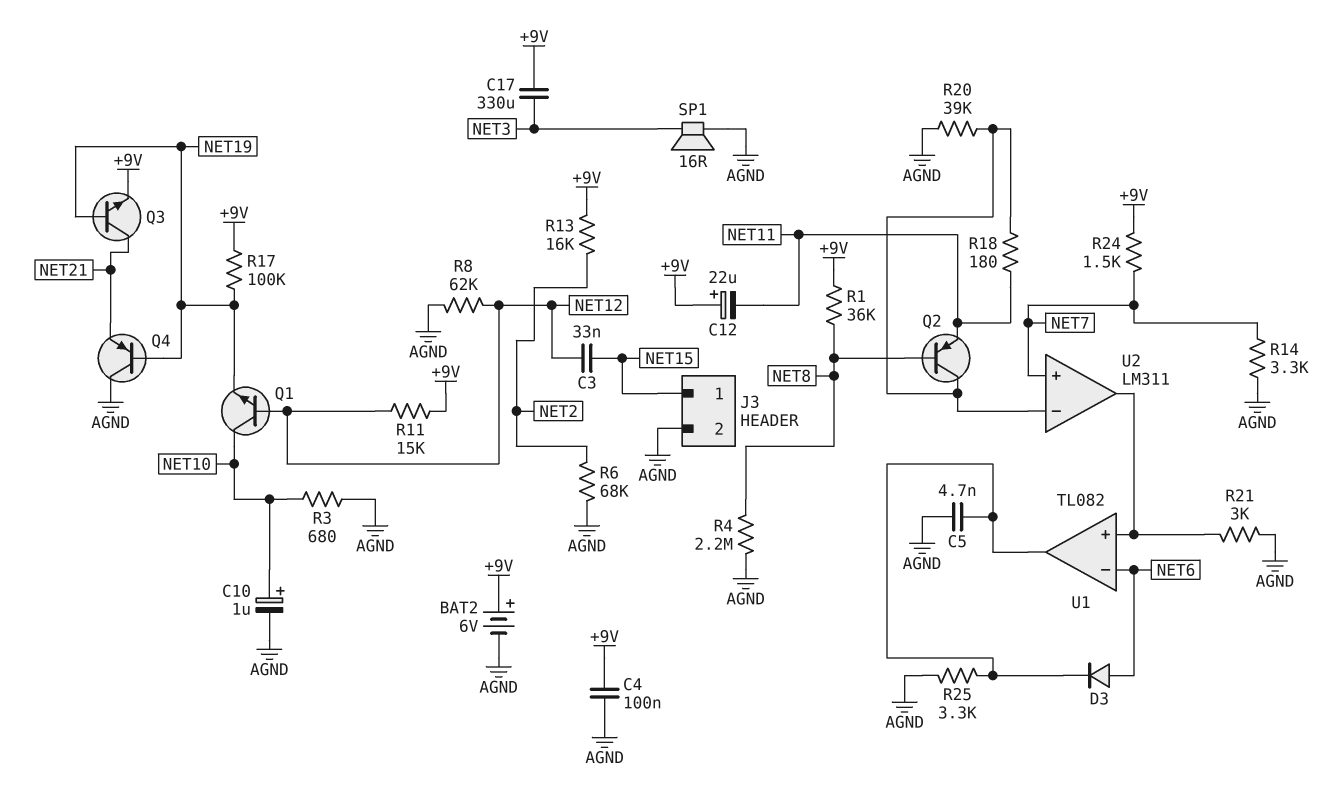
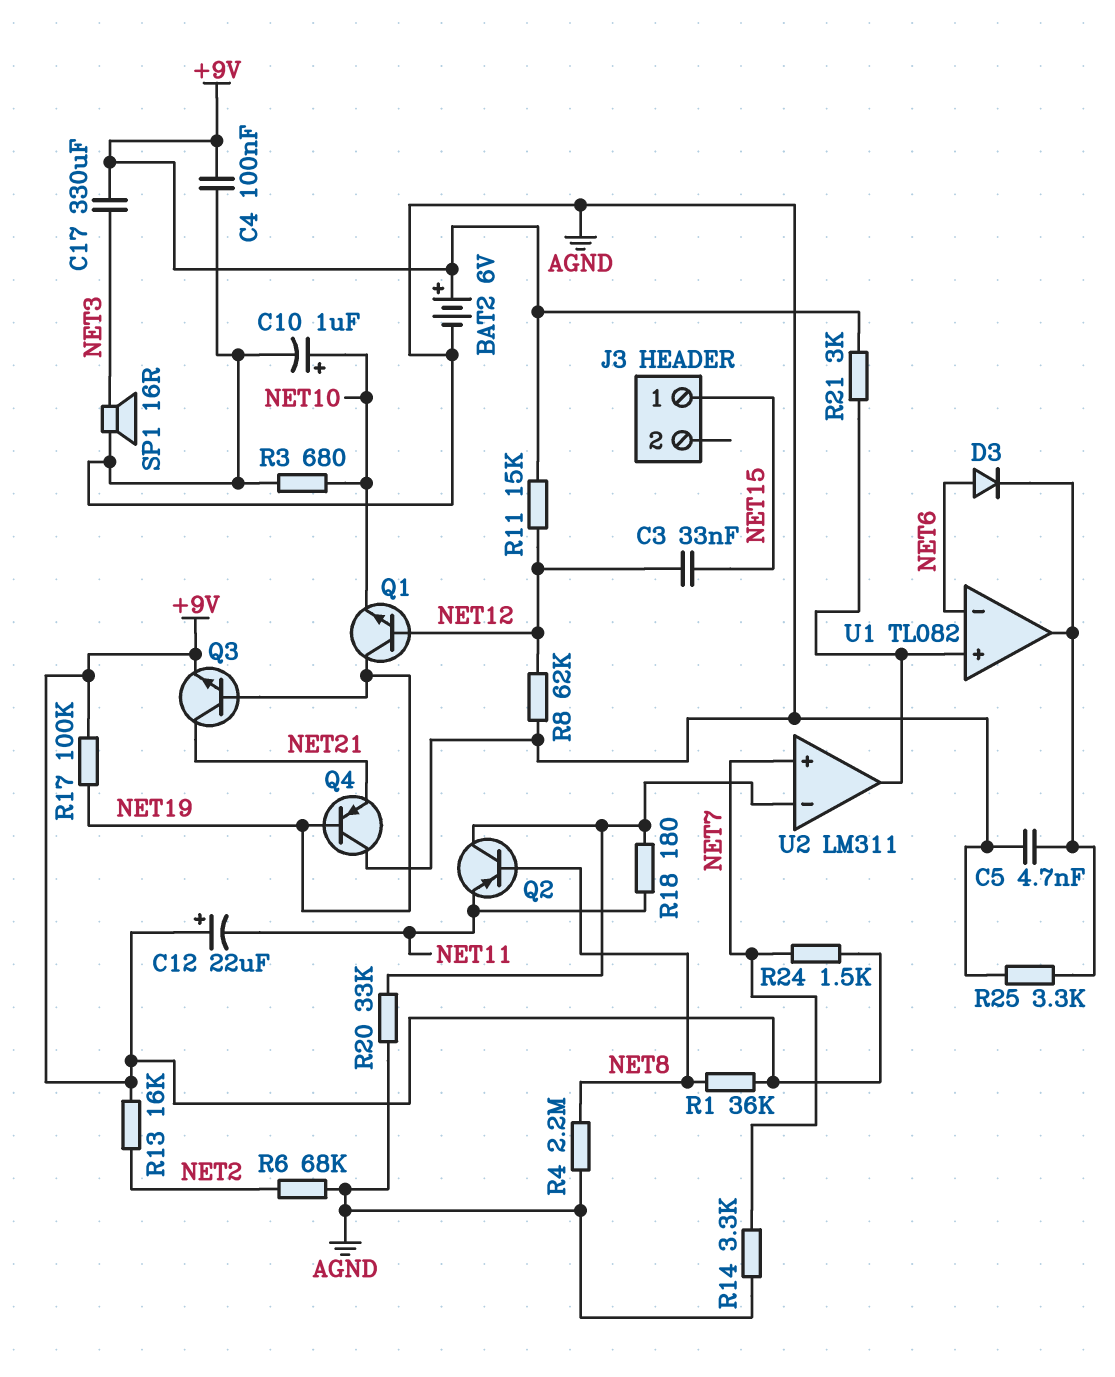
J3 pin 2: AGND -> none
Q1: NPN (B NET12, C NET10, E NET19) -> NPN (B NET12, C NET19, E NET10)
R20: 39k (AGND, U2/in-) -> 33k (AGND, U2/in-)
R21: 3k (AGND, U1/in+) -> 3k (+9V, U1/in+)

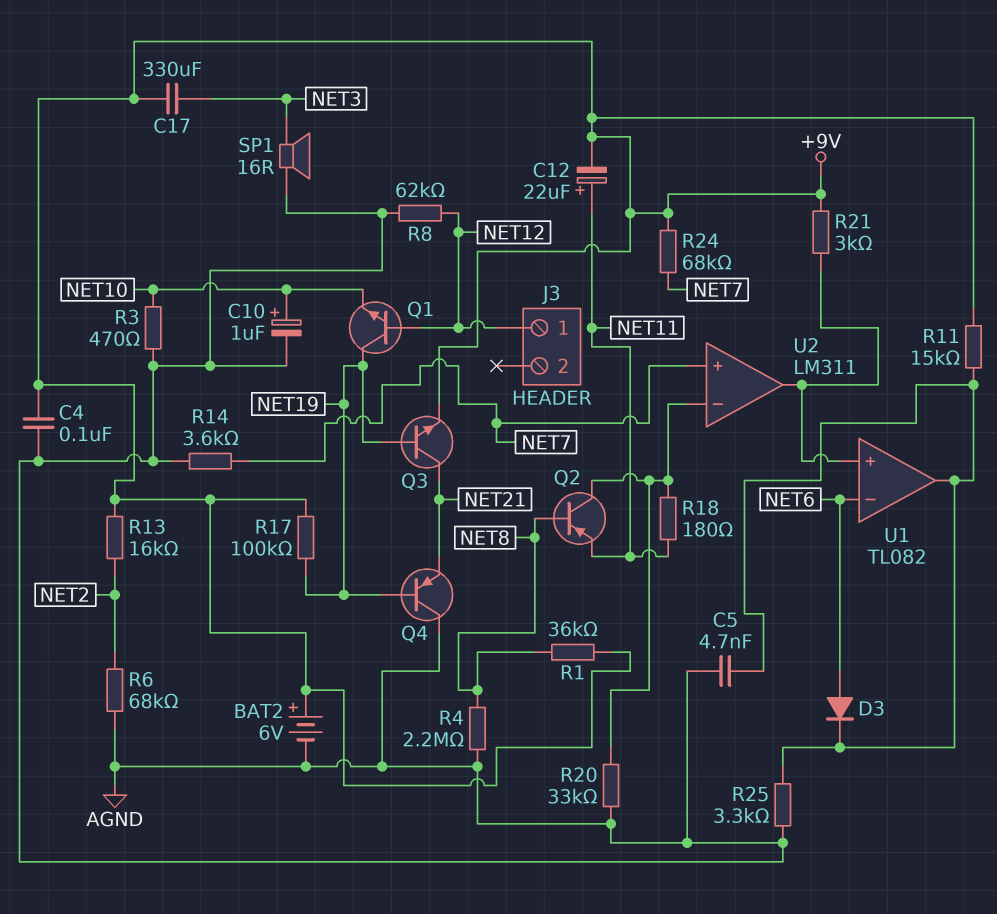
C3: 33nF (NET12, NET15) -> none
C12: 22uF (plus +9V, minus NET11) -> 22uF (plus NET11, minus +9V)
J3 pin 1: NET15 -> NET12
R3: 680 (AGND, NET10) -> 470 (AGND, NET10)
R11: 15k (+9V, NET12) -> 15k (+9V, U1/out)
R14: 3.3k (AGND, NET7) -> 3.6k (AGND, NET7)
R24: 1.5k (+9V, NET7) -> 68k (+9V, NET7)

